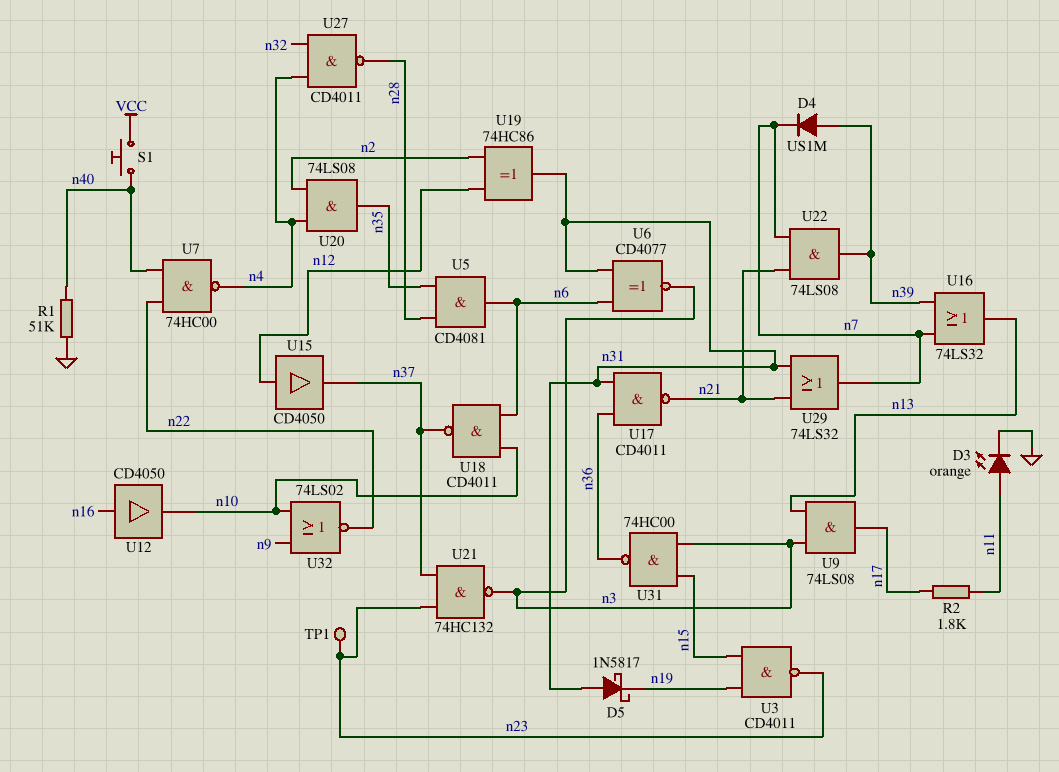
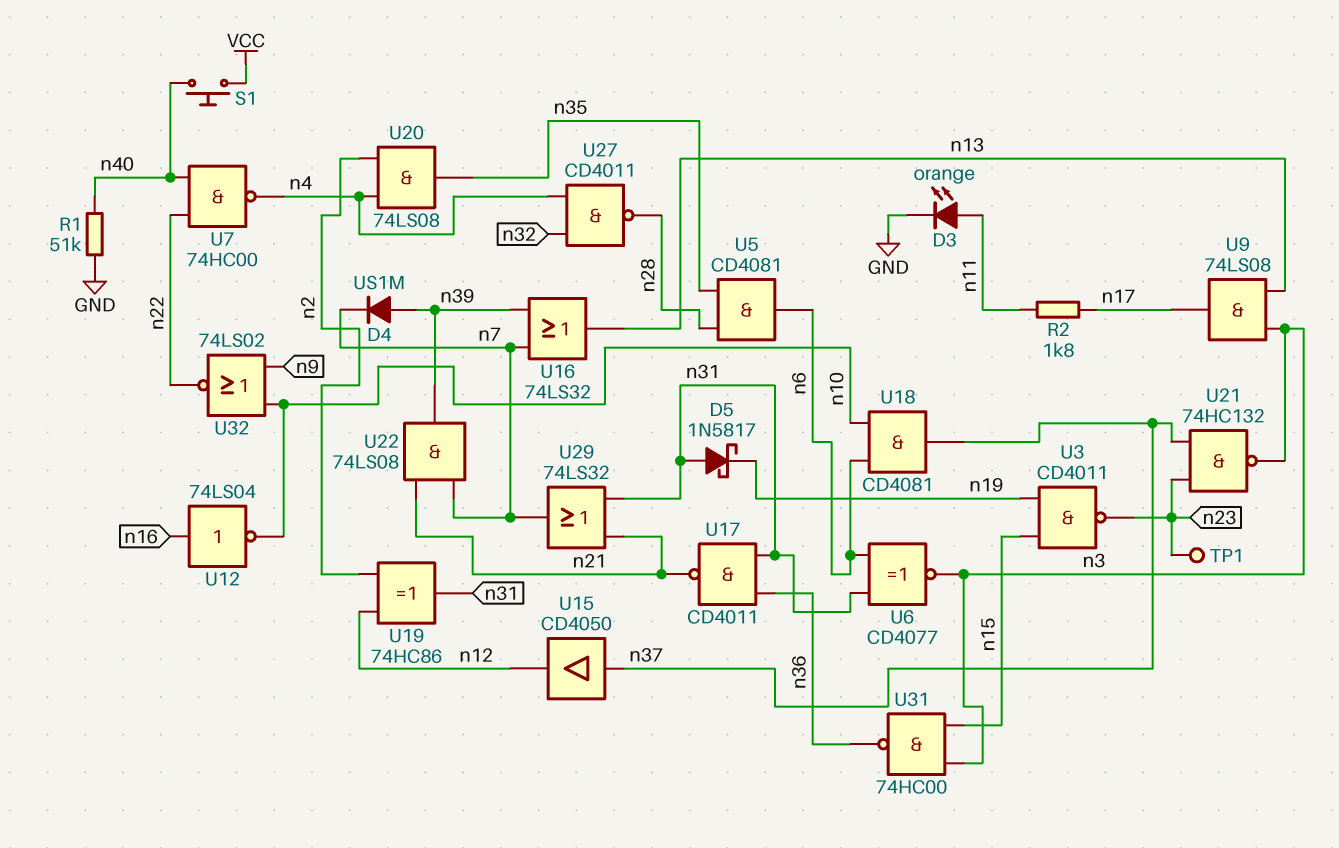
U12: buffer CD4050 (in n16, out n10) -> NOT 74LS04 (in n16, out n10)
U15: buffer CD4050 (in n12, out n37) -> buffer CD4050 (in n37, out n12)
U18: NAND CD4011 (in n6, in n10, out n37) -> AND CD4081 (in n6, in n10, out n37)

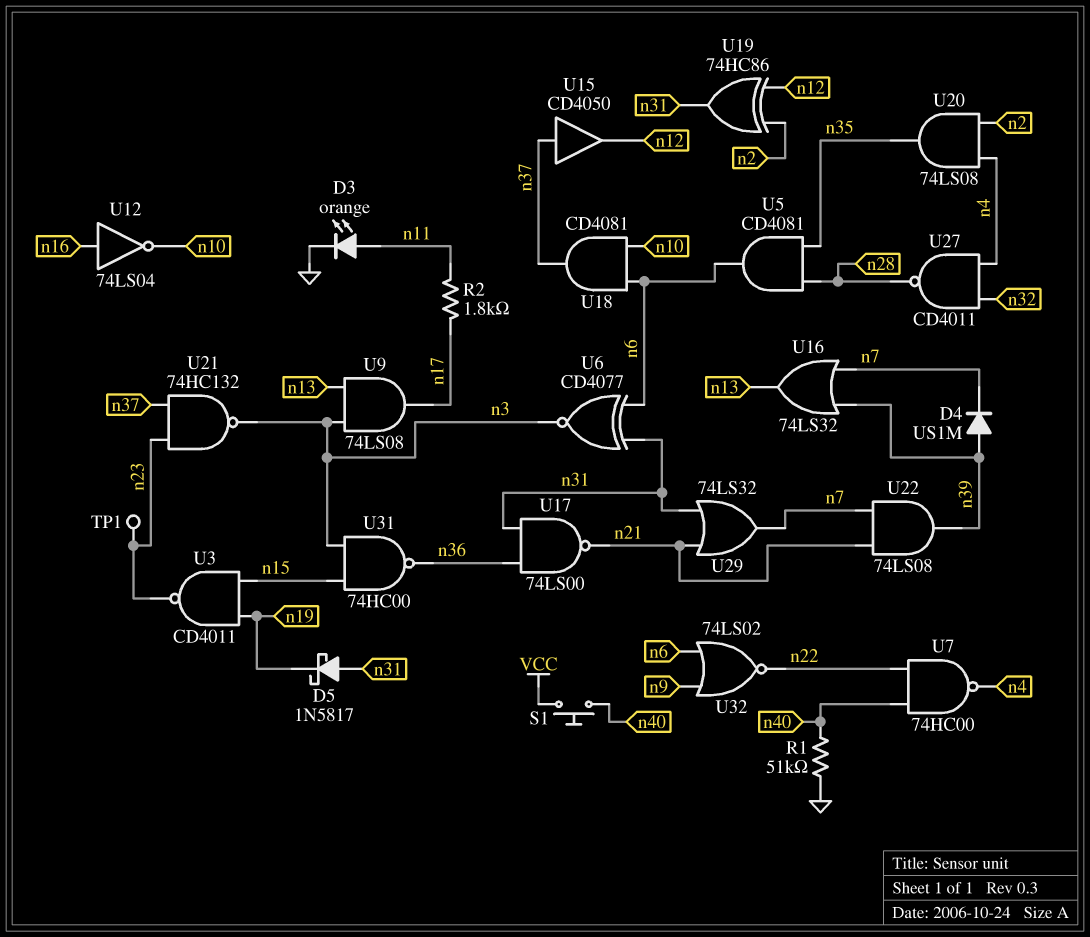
U17: NAND CD4011 (in n31, in n36, out n21) -> NAND 74LS00 (in n31, in n36, out n21)
U32: NOR 74LS02 (in n9, in n10, out n22) -> NOR 74LS02 (in n6, in n9, out n22)

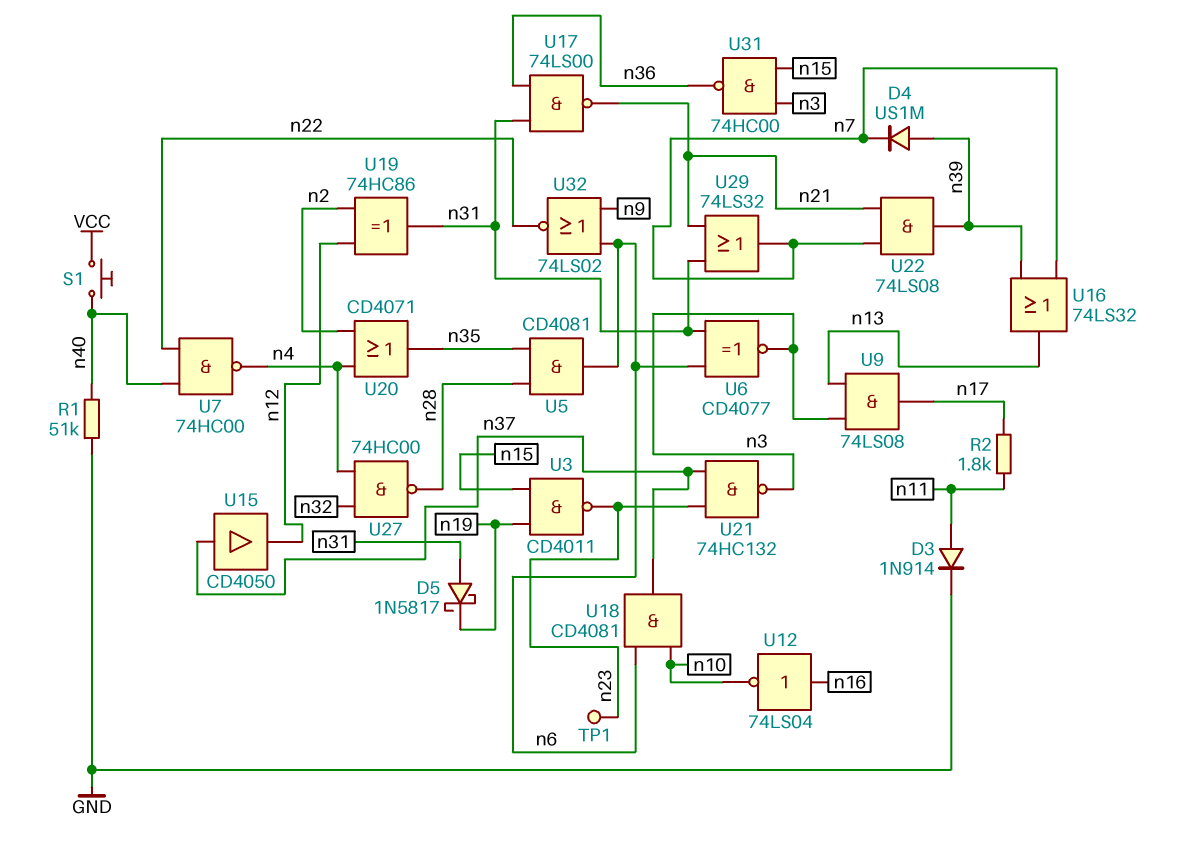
D3: LED orange (A n11, K GND) -> diode 1N914 (A n11, K GND)
U20: AND 74LS08 (in n2, in n4, out n35) -> OR CD4071 (in n2, in n4, out n35)
U27: NAND CD4011 (in n4, in n32, out n28) -> NAND 74HC00 (in n4, in n32, out n28)

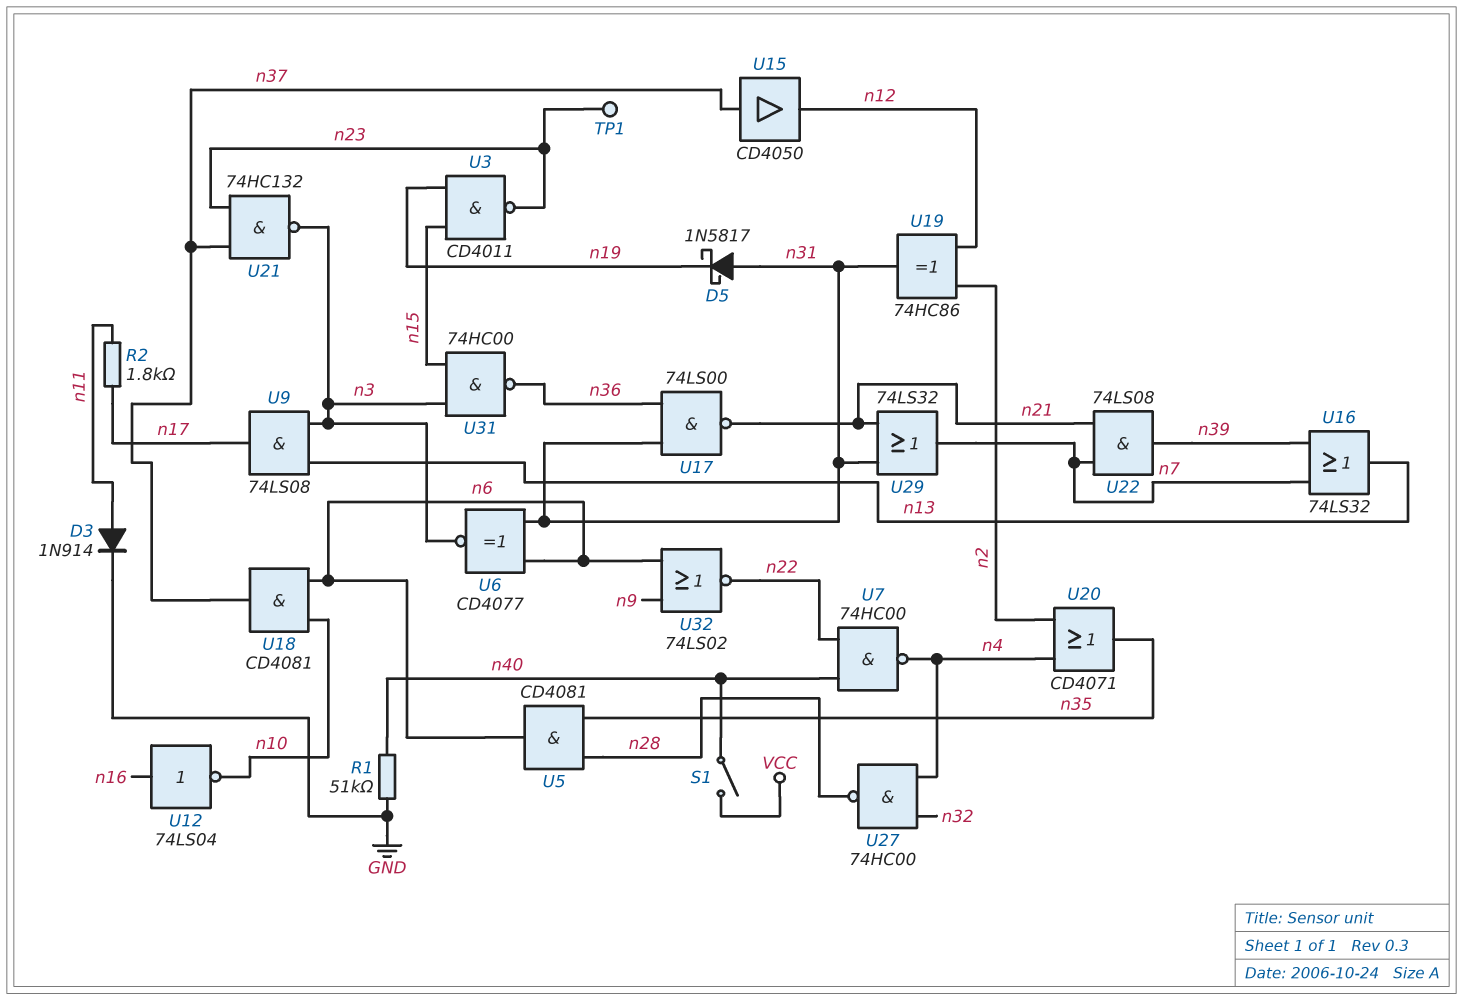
D4: diode US1M (A n39, K n7) -> none
S1: button (VCC, n40) -> switch (VCC, n40)

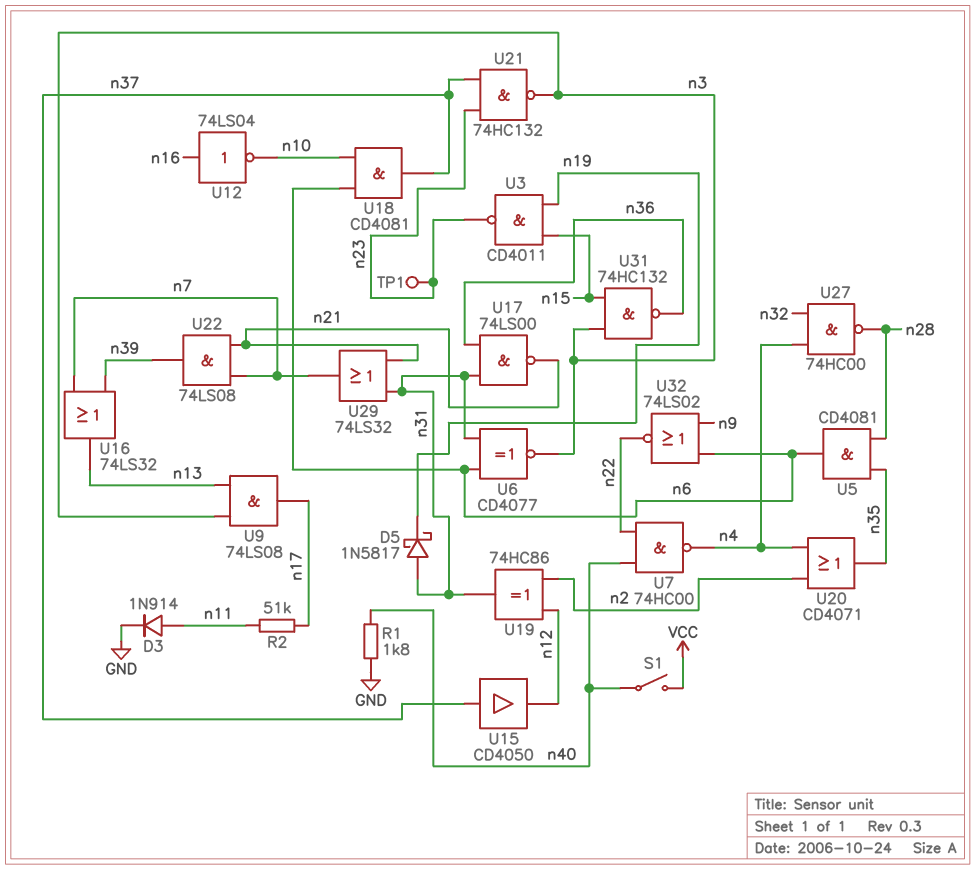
R1: 51k (GND, n40) -> 1.8k (GND, n40)
R2: 1.8k (n11, n17) -> 51k (n11, n17)
U31: NAND 74HC00 (in n3, in n15, out n36) -> NAND 74HC132 (in n3, in n15, out n36)

